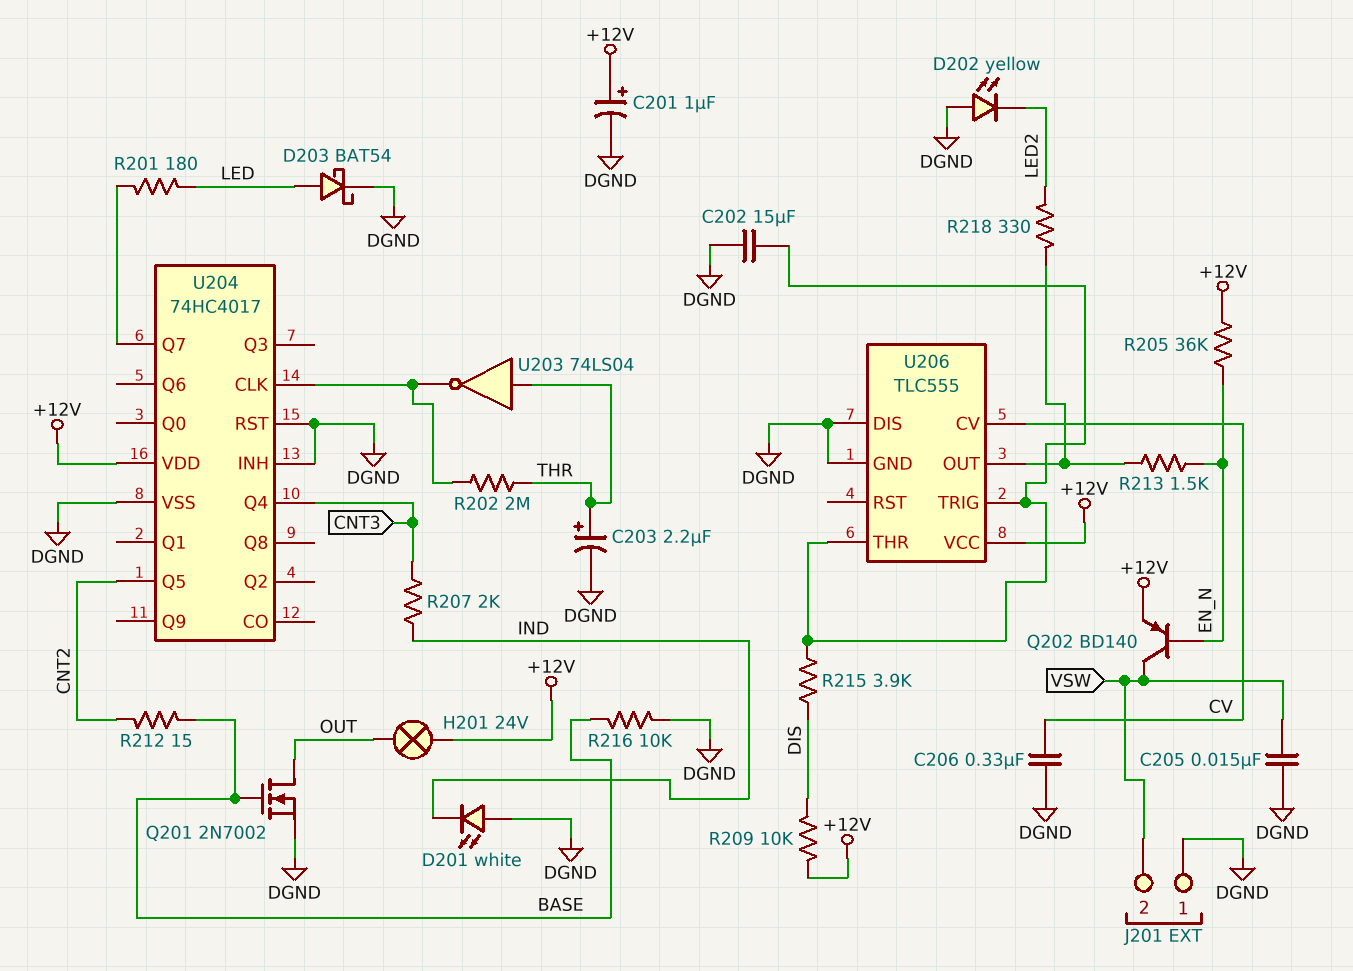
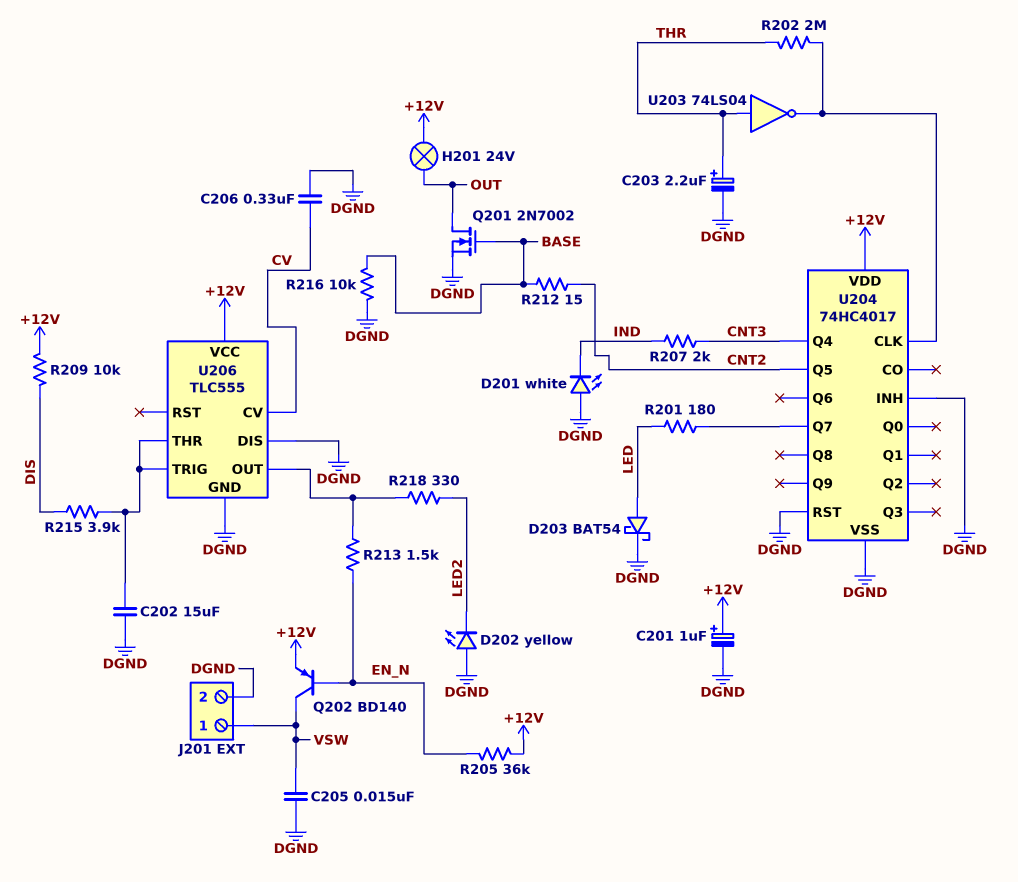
J201 pin 1: DGND -> VSW
J201 pin 2: VSW -> DGND

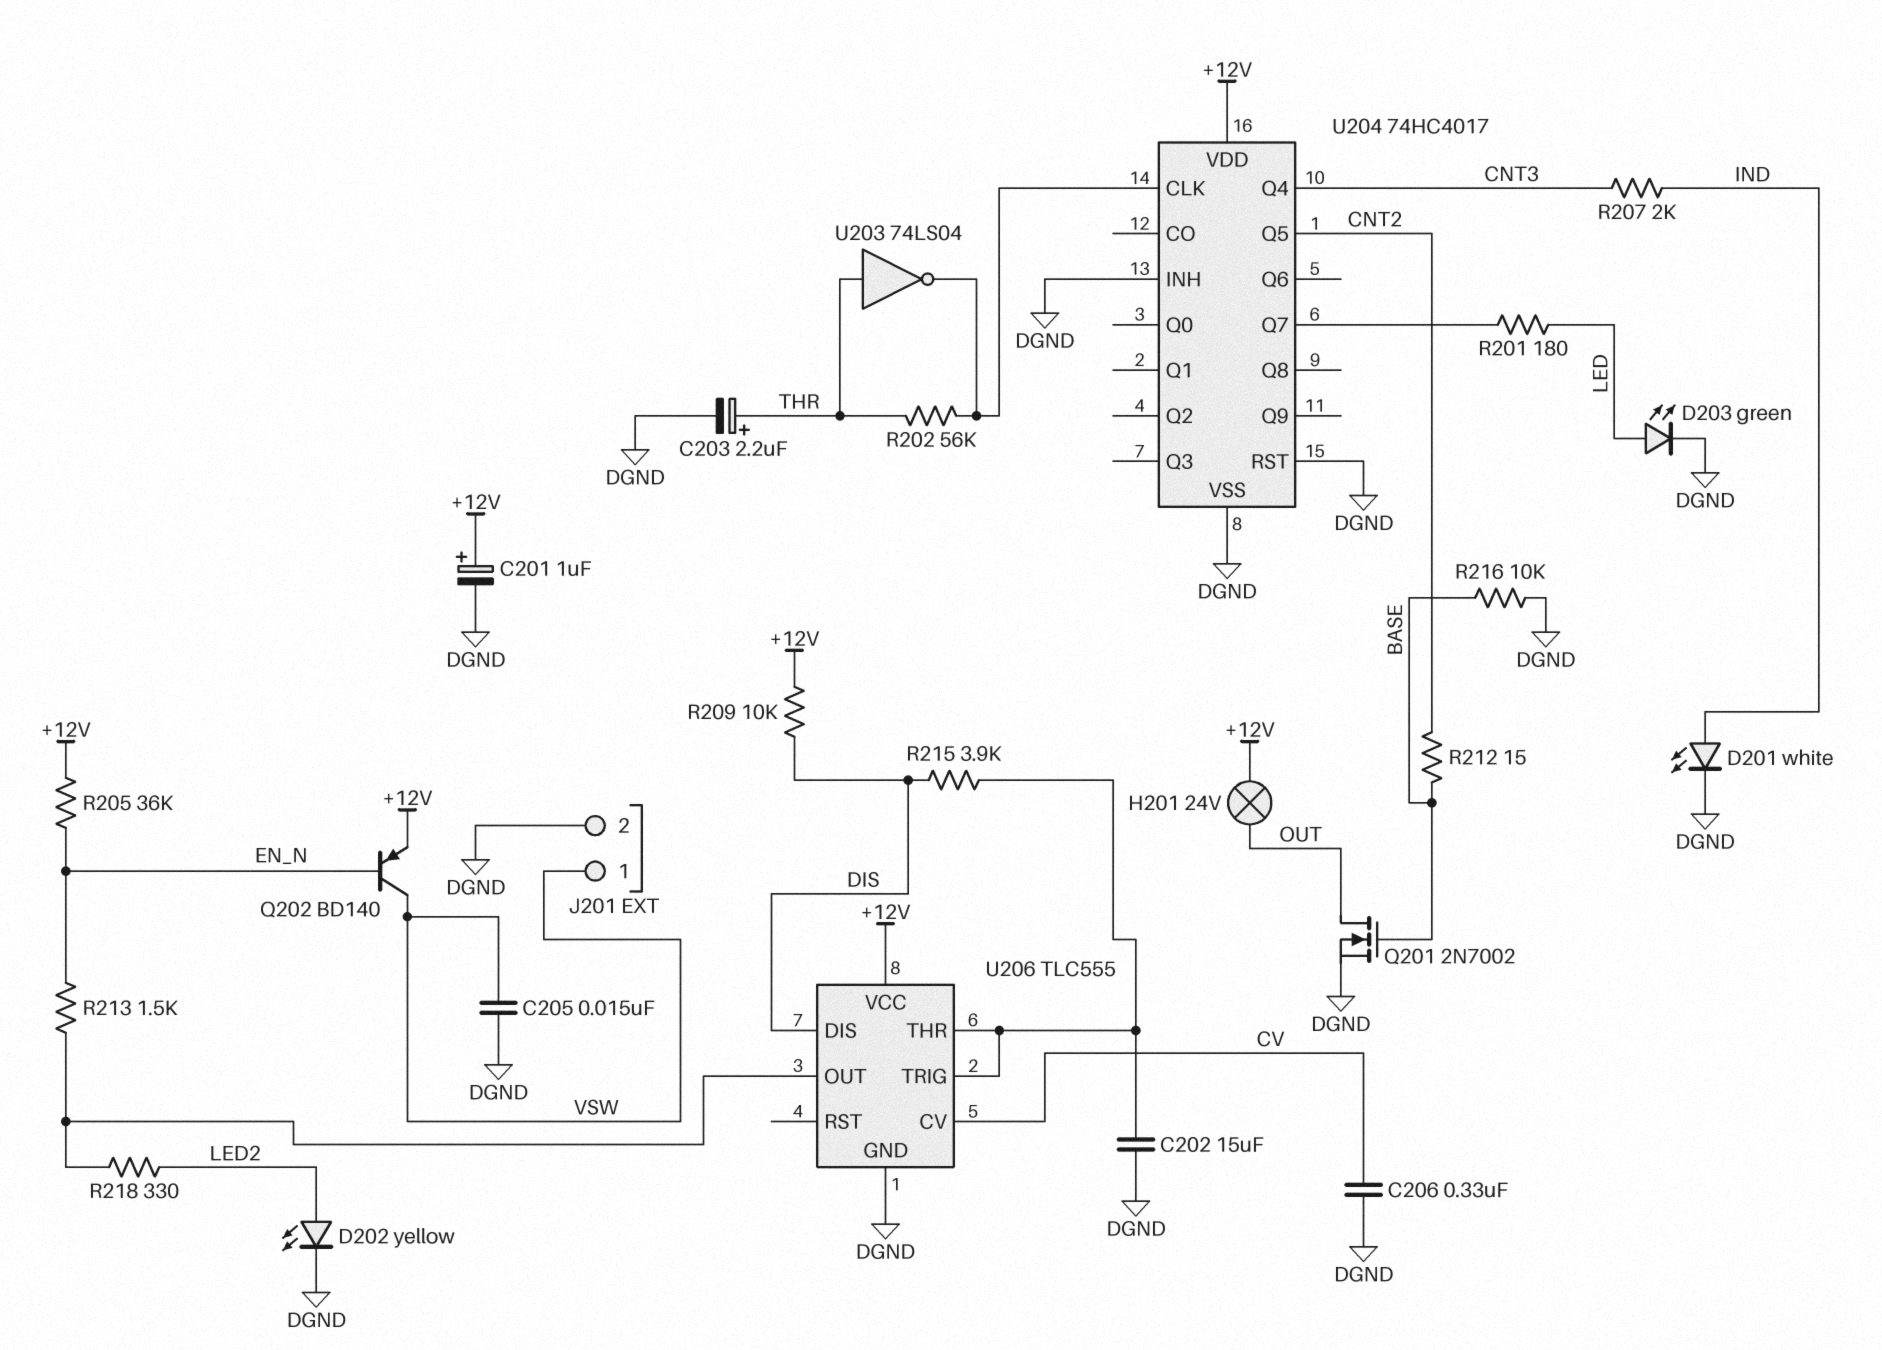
D201: LED white (A DGND, K IND) -> LED white (A IND, K DGND)
D202: LED yellow (A DGND, K LED2) -> LED yellow (A LED2, K DGND)
D203: schottky BAT54 (A LED, K DGND) -> LED green (A LED, K DGND)
R202: 2M (THR, U204/CLK) -> 56k (THR, U204/CLK)
U206 pin DIS: DGND -> DIS

